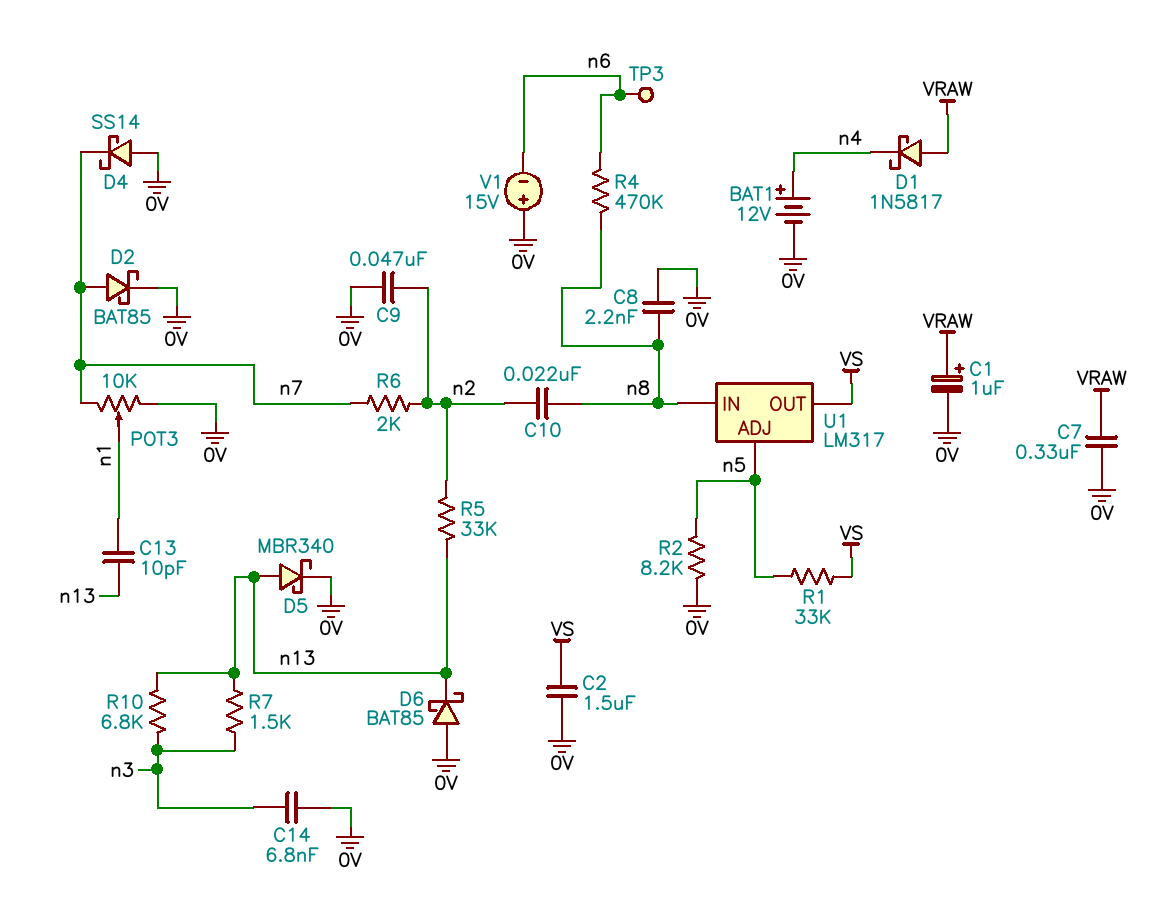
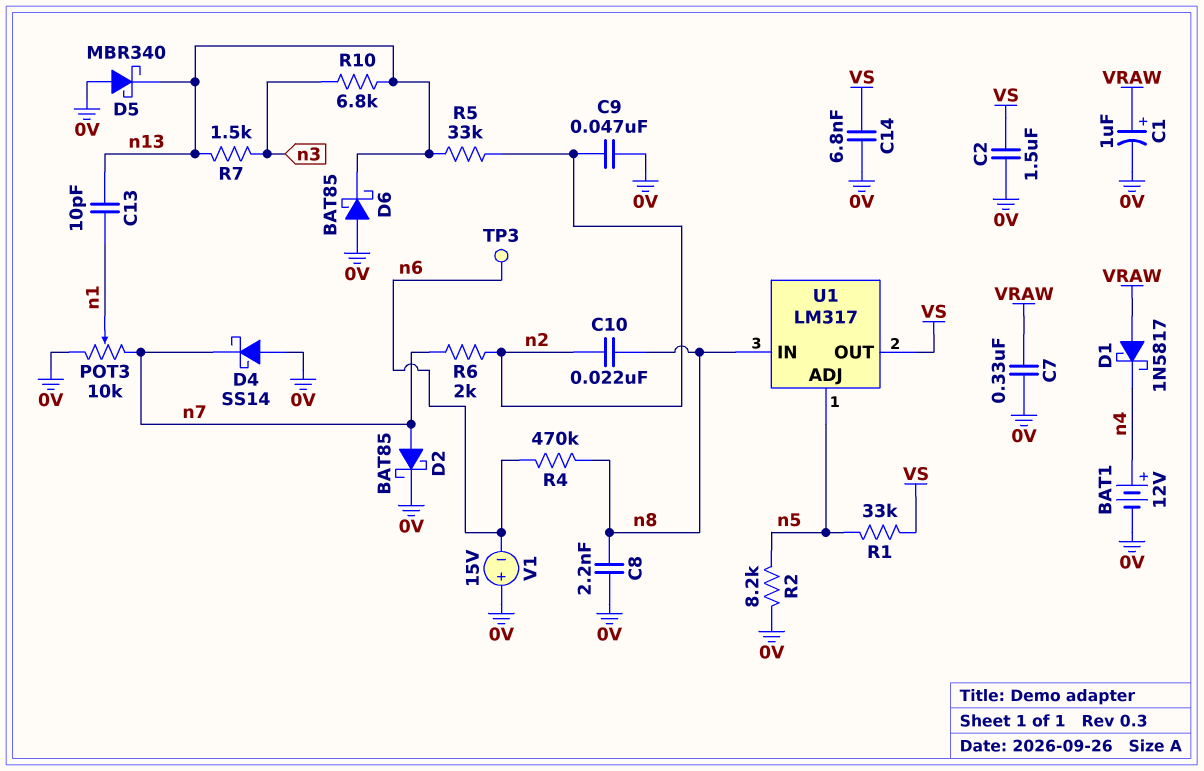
C14: 6.8nF (0V, n3) -> 6.8nF (0V, VS)
D5: schottky MBR340 (A n13, K 0V) -> schottky MBR340 (A 0V, K n13)

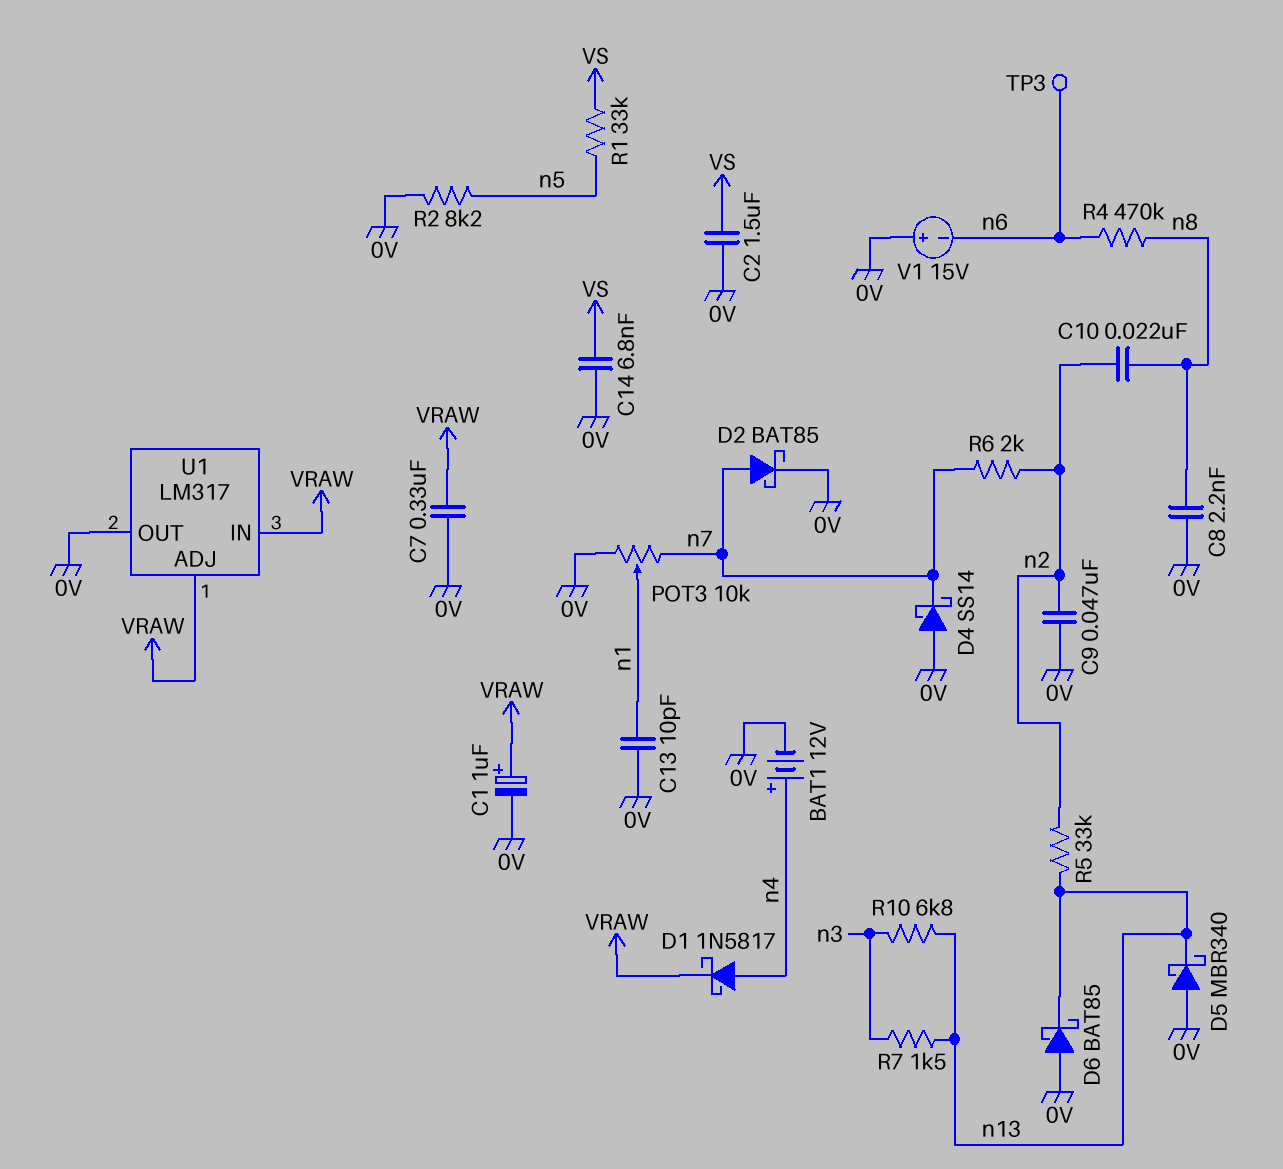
C13: 10pF (n1, n13) -> 10pF (0V, n1)
D1: schottky 1N5817 (A VRAW, K n4) -> schottky 1N5817 (A n4, K VRAW)
U1 pin ADJ: n5 -> VRAW
U1 pin IN: n8 -> VRAW
U1 pin OUT: VS -> 0V

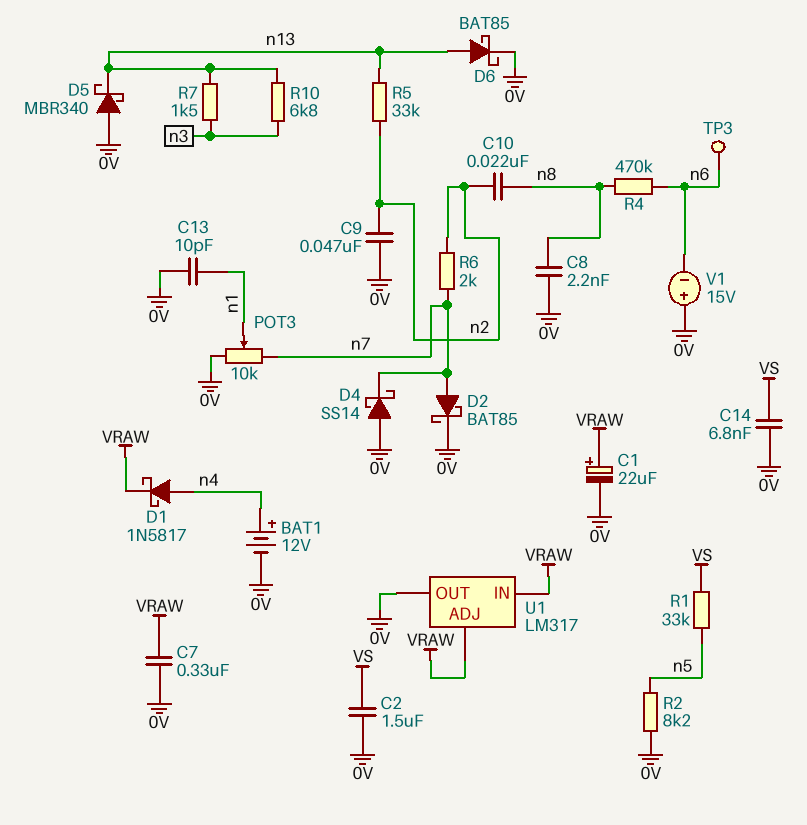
C1: 1uF (plus VRAW, minus 0V) -> 22uF (plus VRAW, minus 0V)
D6: schottky BAT85 (A 0V, K n13) -> schottky BAT85 (A n13, K 0V)

